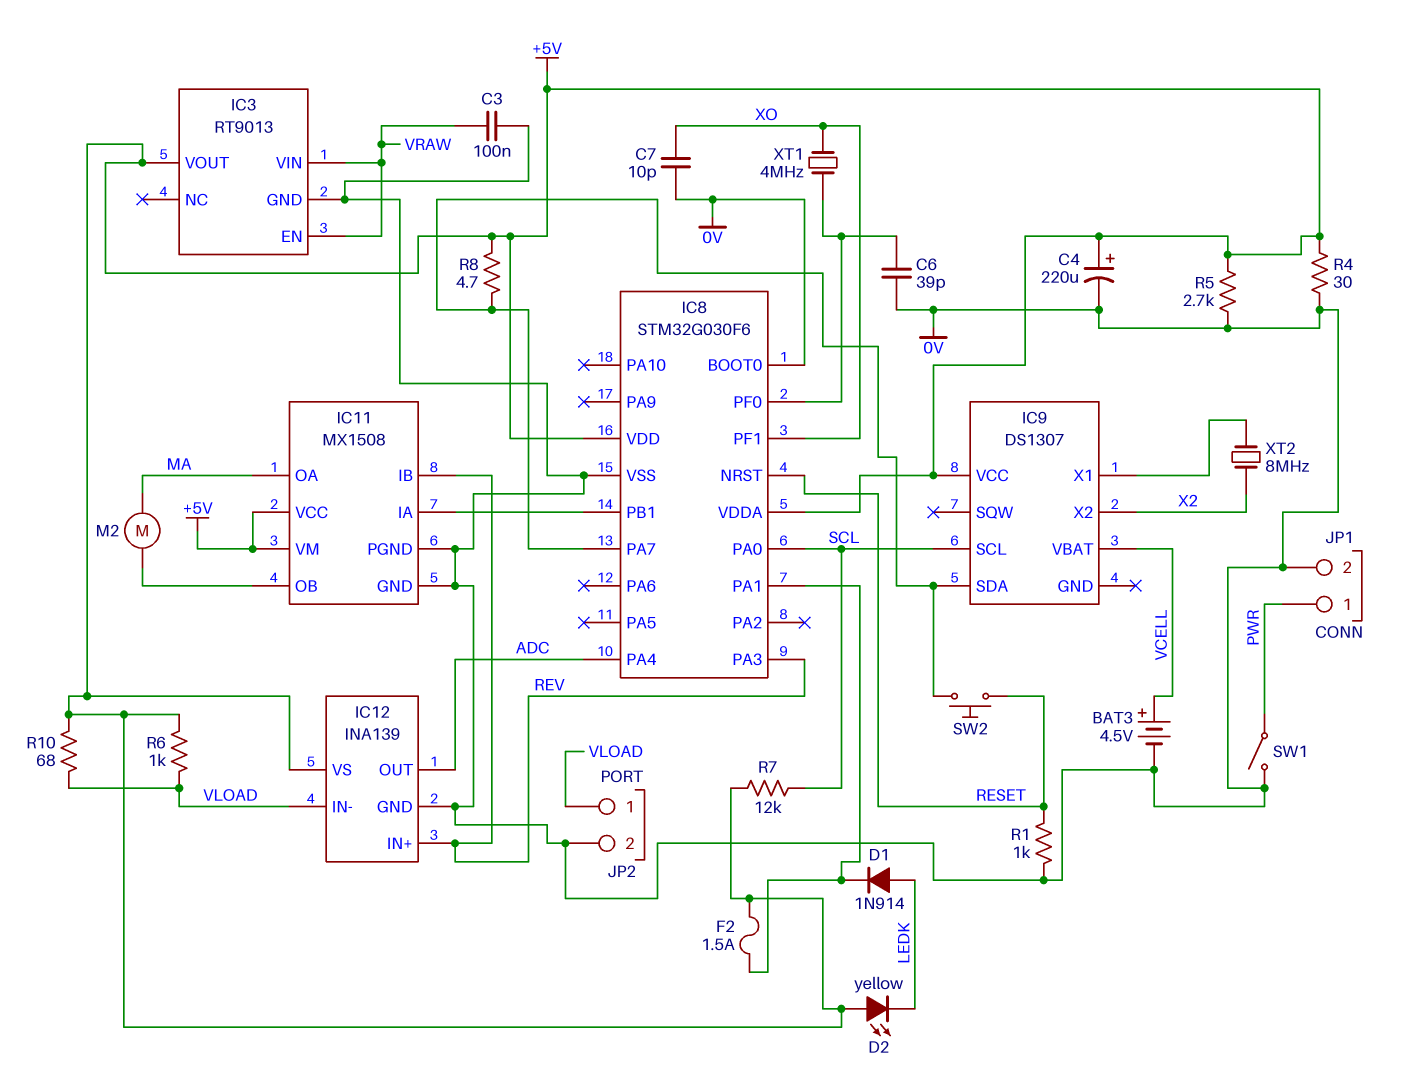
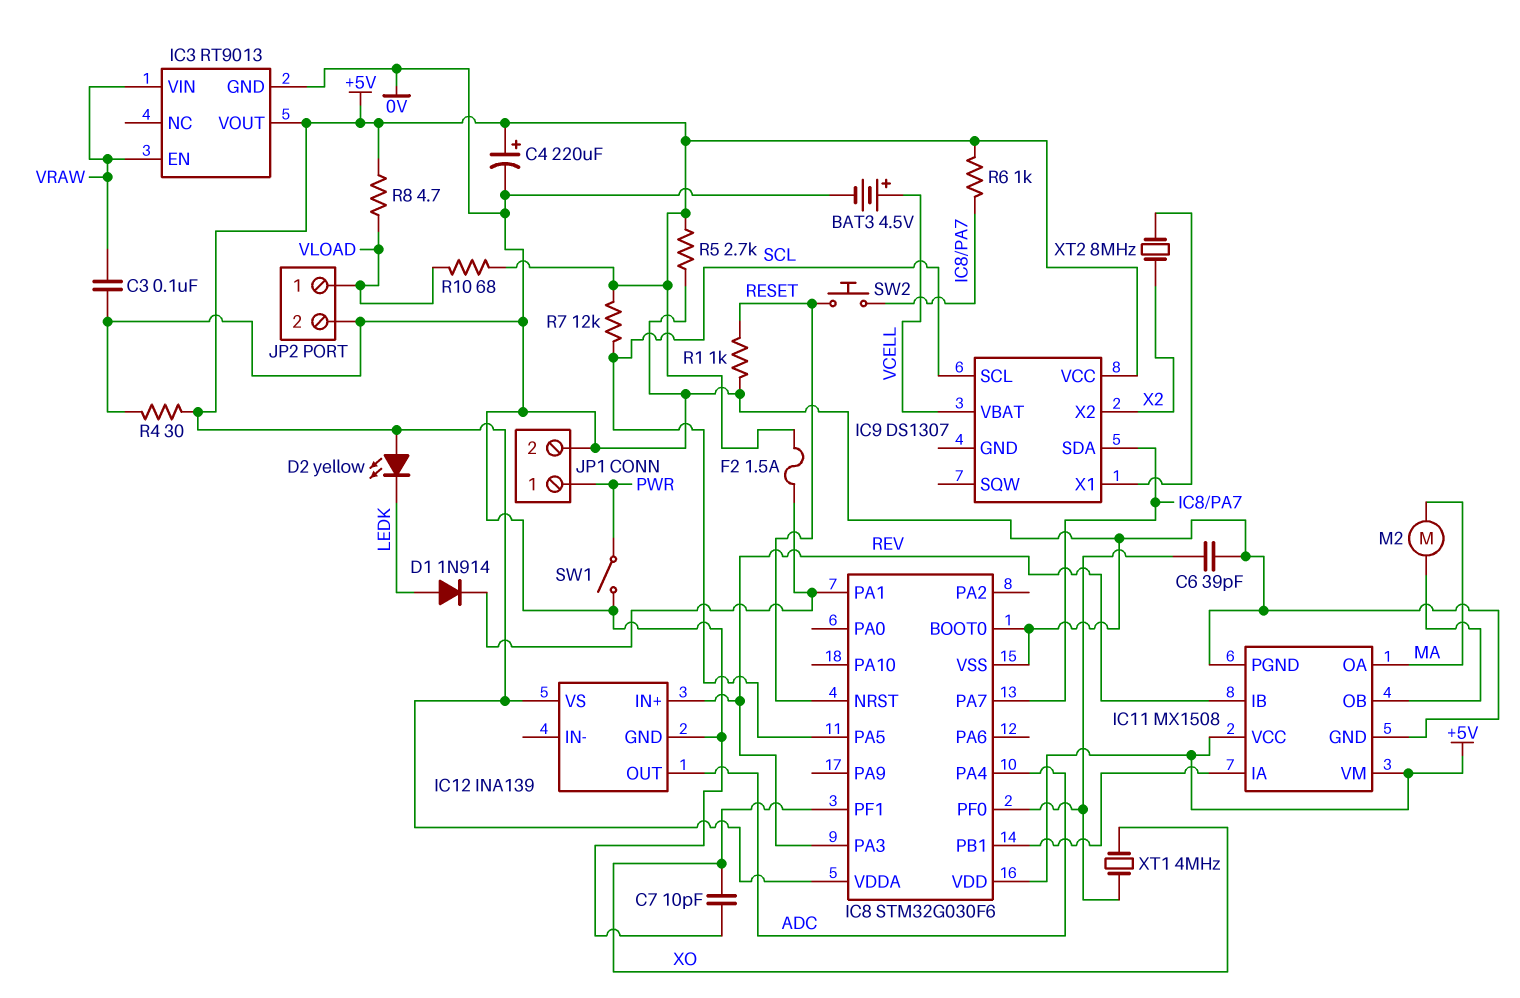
IC8 pin PA0: SCL -> none
IC8 pin PA5: none -> SCL
IC12 pin IN-: VLOAD -> none
R6: 1k (+5V, VLOAD) -> 1k (+5V, IC8/PA7)
R8: 4.7 (+5V, IC8/PA7) -> 4.7 (+5V, VLOAD)

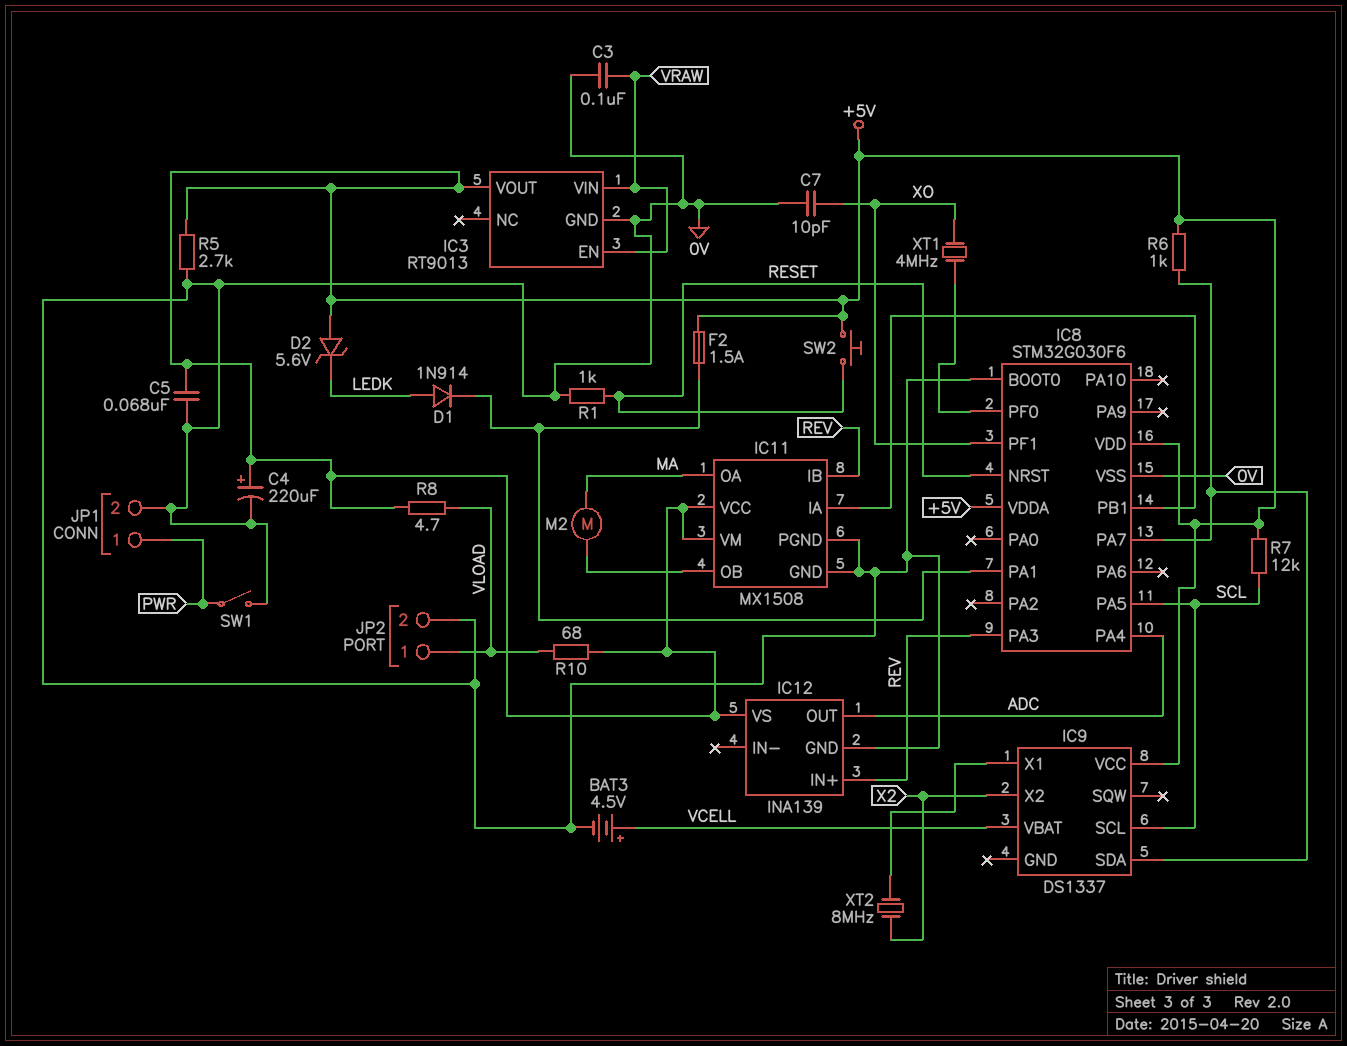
C5: none -> 68nF (+5V, 0V)
C6: 39pF (0V, IC8/PF0) -> none
D2: LED yellow (A +5V, K LEDK) -> zener 5.6V (A +5V, K LEDK)
IC9: DS1307 -> DS1337
R4: 30 (+5V, 0V) -> none
SW2: button (IC8/PA7, RESET) -> button (+5V, RESET)

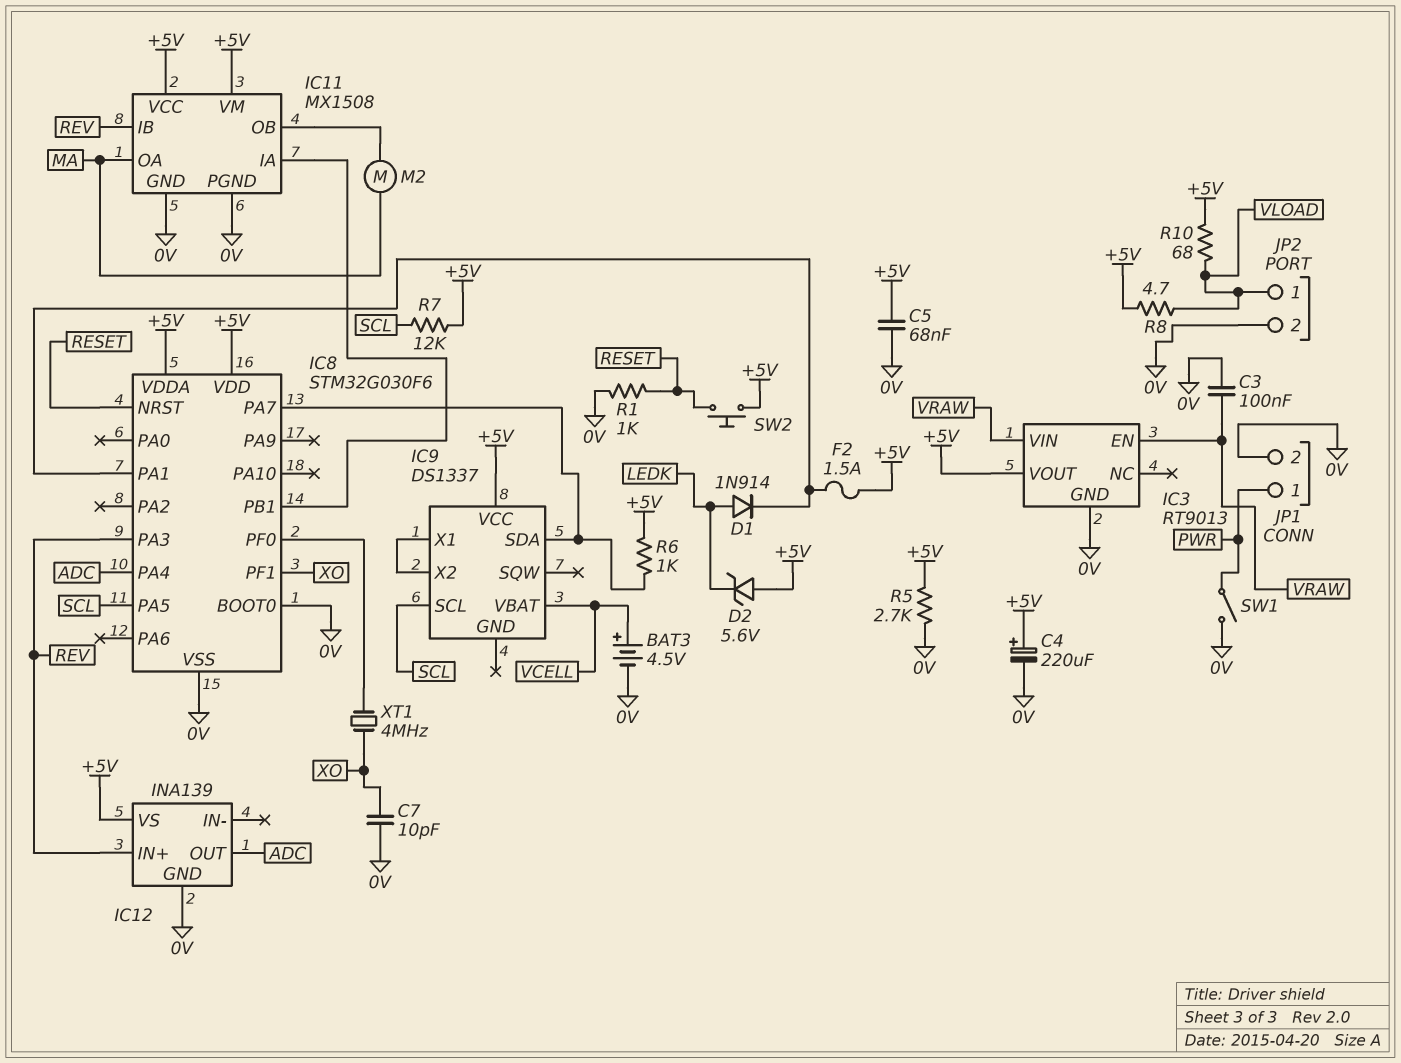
IC9 pin X2: X2 -> IC9/X1
XT2: 8MHz (IC9/X1, X2) -> none

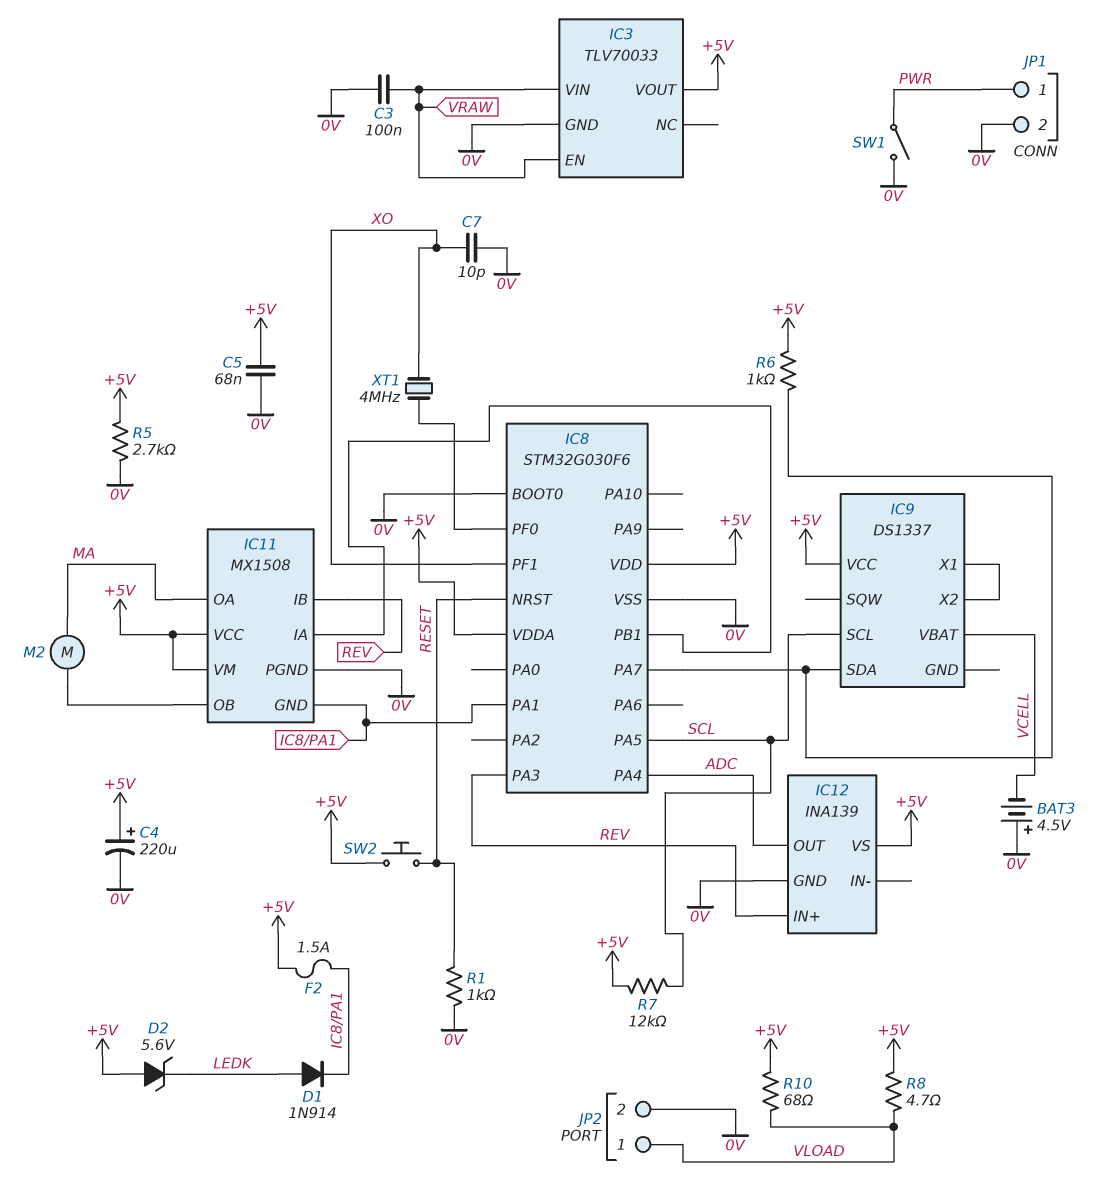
BAT3: 4.5V (plus VCELL, minus 0V) -> 4.5V (plus 0V, minus VCELL)
IC3: RT9013 -> TLV70033
IC11 pin GND: 0V -> IC8/PA1

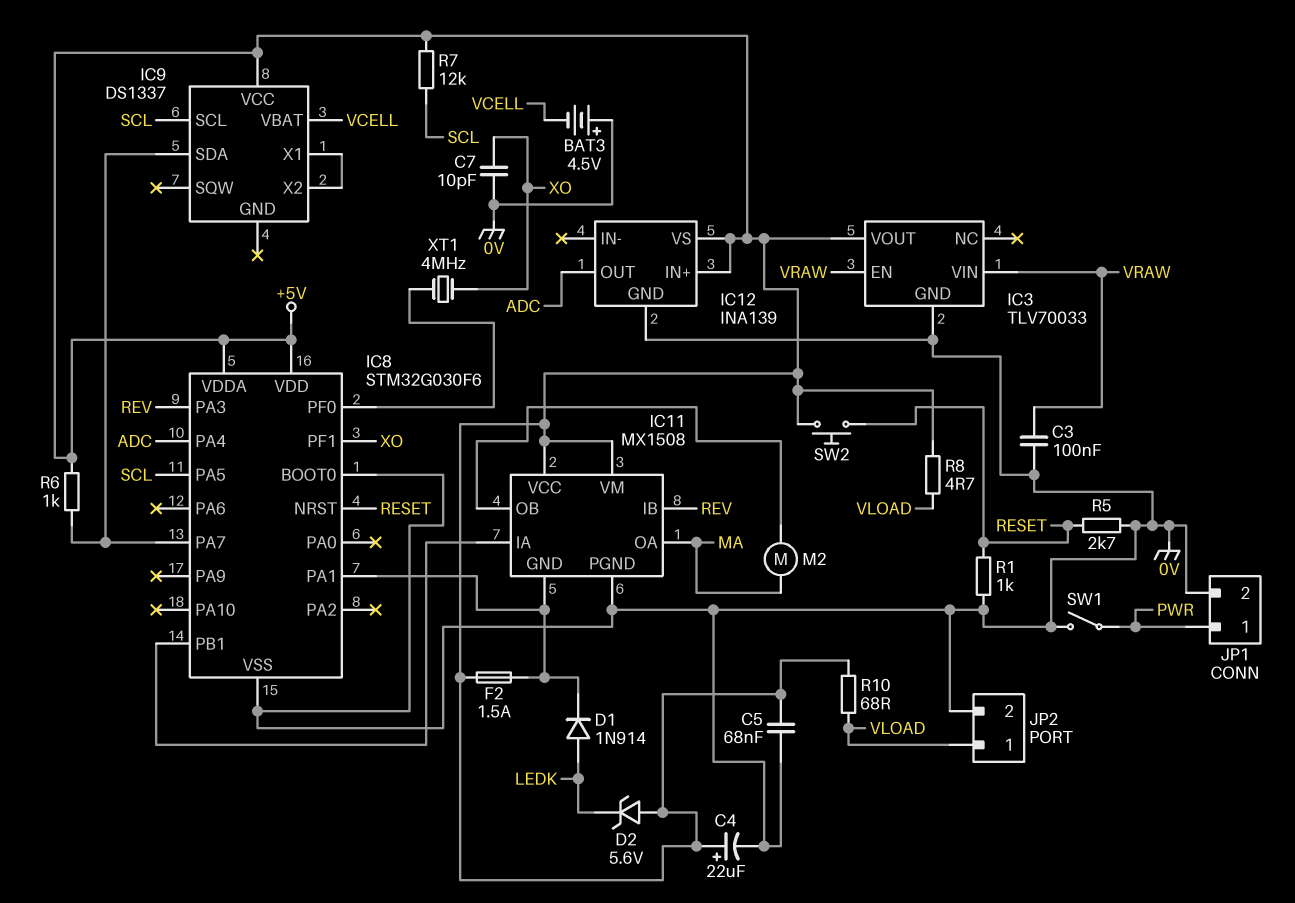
C4: 220uF (plus +5V, minus 0V) -> 22uF (plus +5V, minus 0V)
IC12 pin IN+: REV -> +5V
R5: 2.7k (+5V, 0V) -> 2.7k (0V, RESET)

